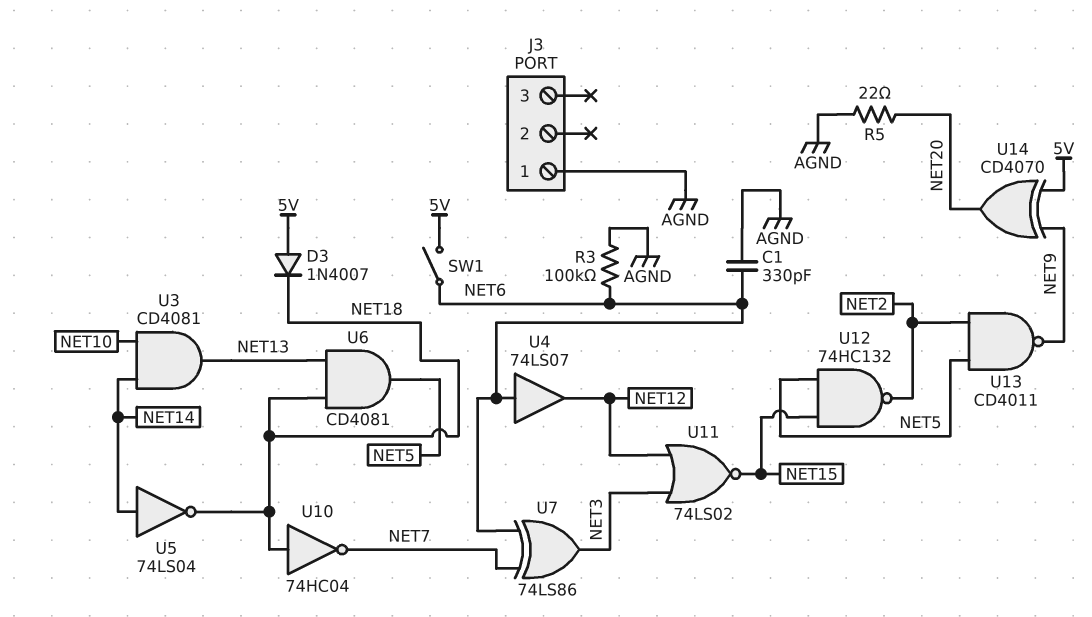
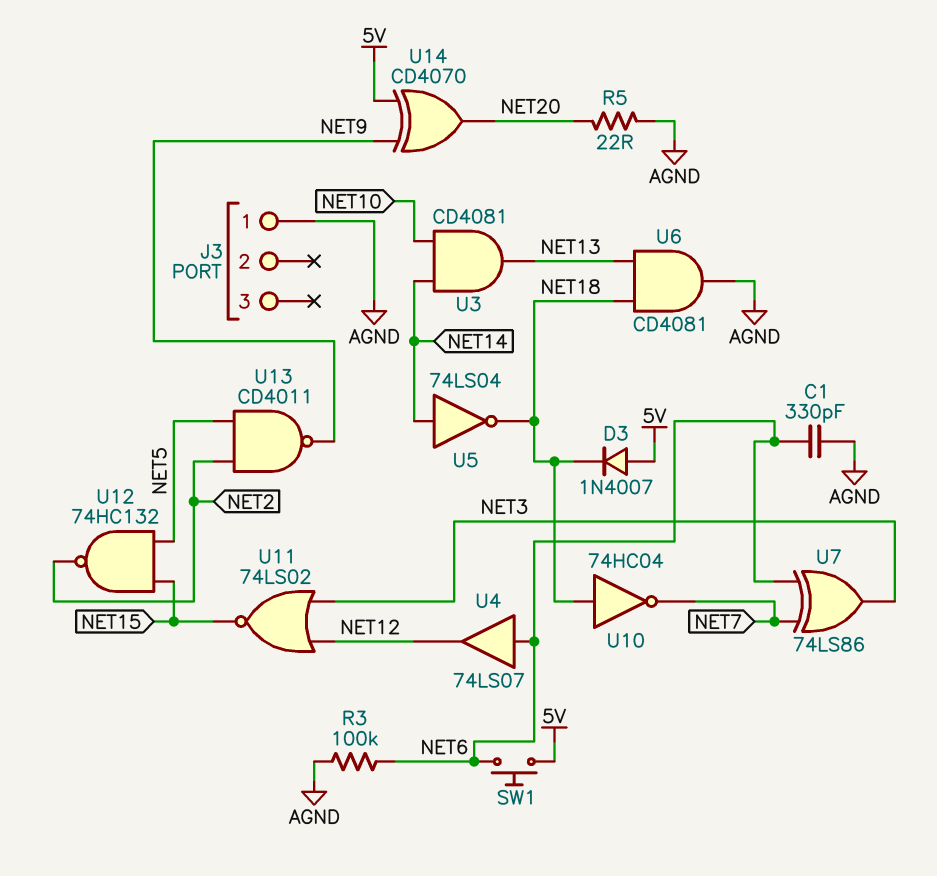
SW1: switch (5V, NET6) -> button (5V, NET6)
U6: AND CD4081 (in NET13, in NET18, out NET5) -> AND CD4081 (in NET13, in NET18, out AGND)

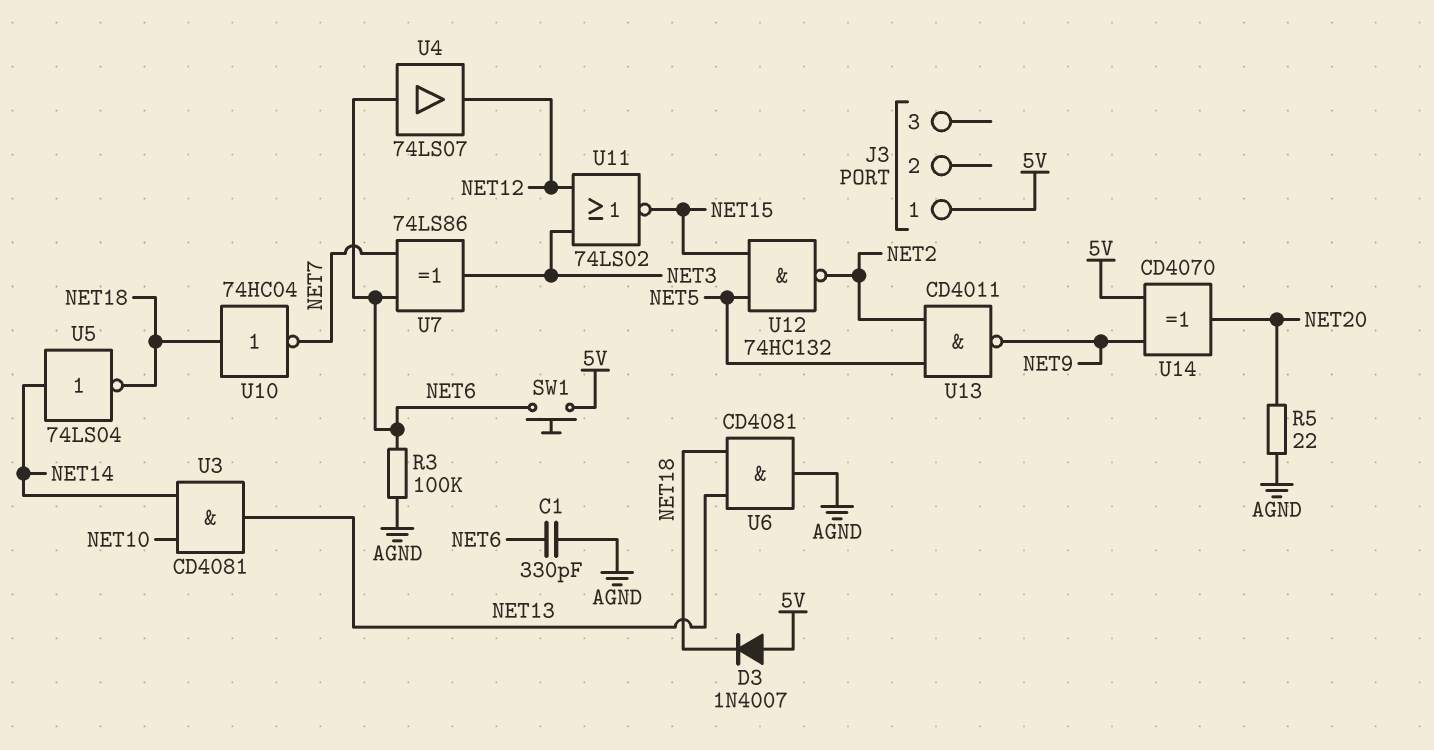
J3 pin 1: AGND -> 5V

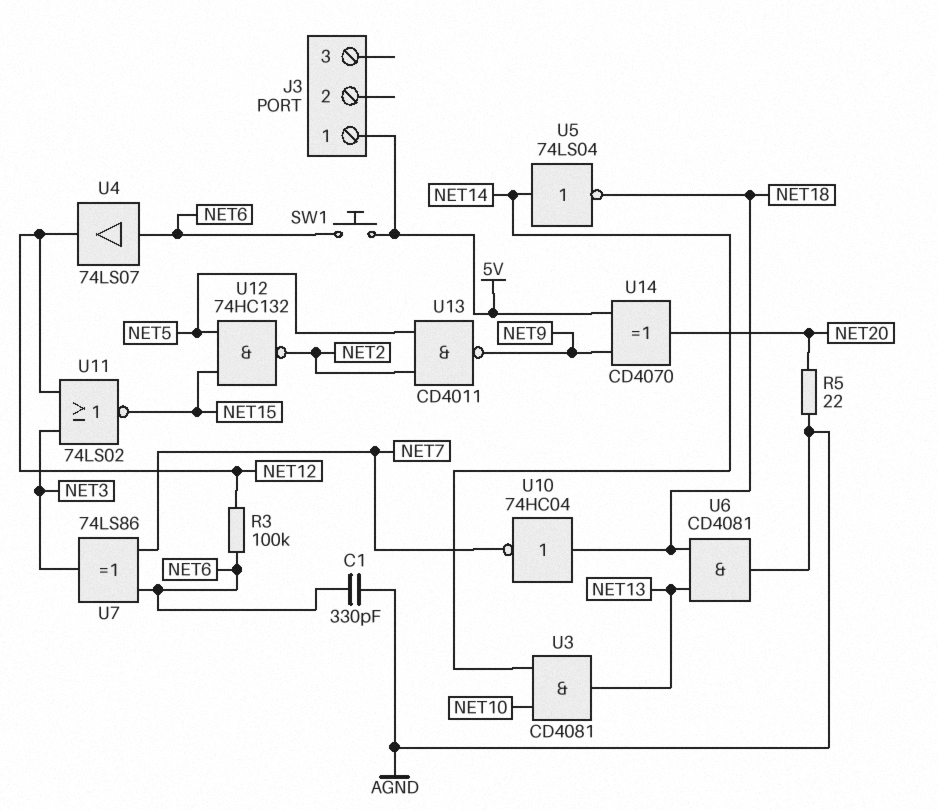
D3: diode 1N4007 (A 5V, K NET18) -> none
R3: 100k (AGND, NET6) -> 100k (NET6, NET12)

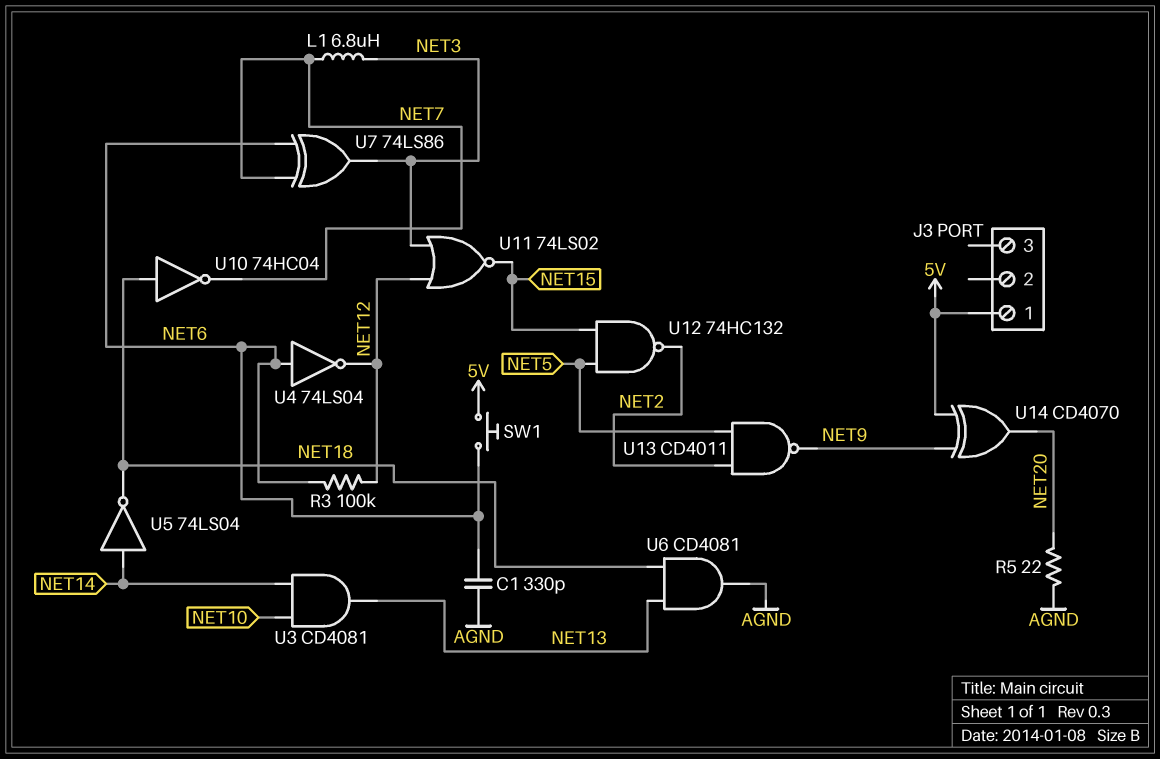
L1: none -> 6.8uH (NET3, NET7)
U4: buffer 74LS07 (in NET6, out NET12) -> NOT 74LS04 (in NET6, out NET12)

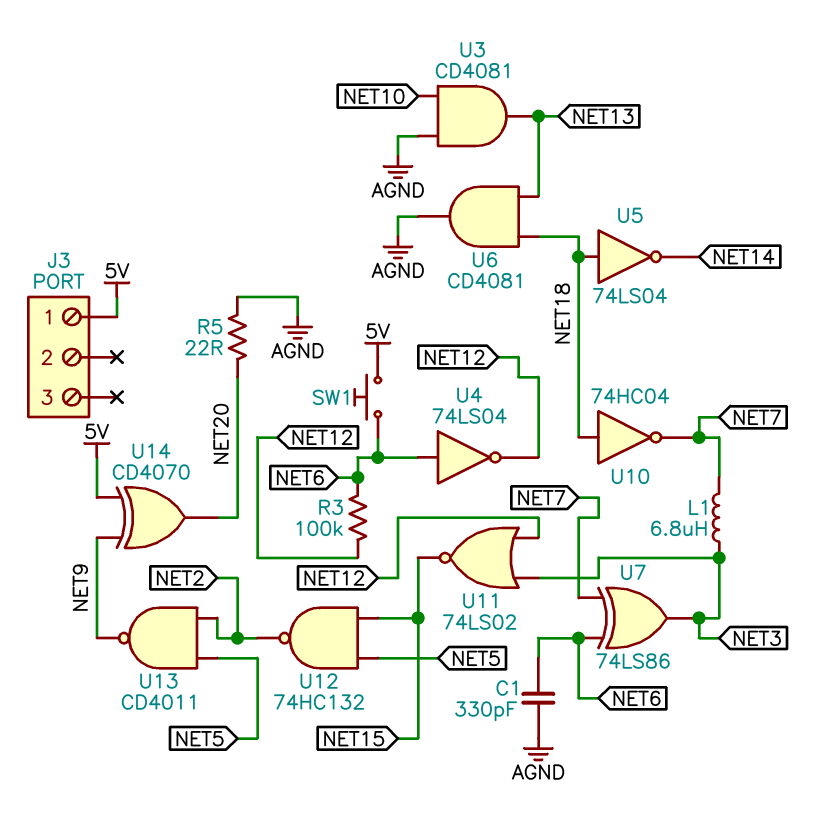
U3: AND CD4081 (in NET10, in NET14, out NET13) -> AND CD4081 (in AGND, in NET10, out NET13)
U5: NOT 74LS04 (in NET14, out NET18) -> NOT 74LS04 (in NET18, out NET14)

